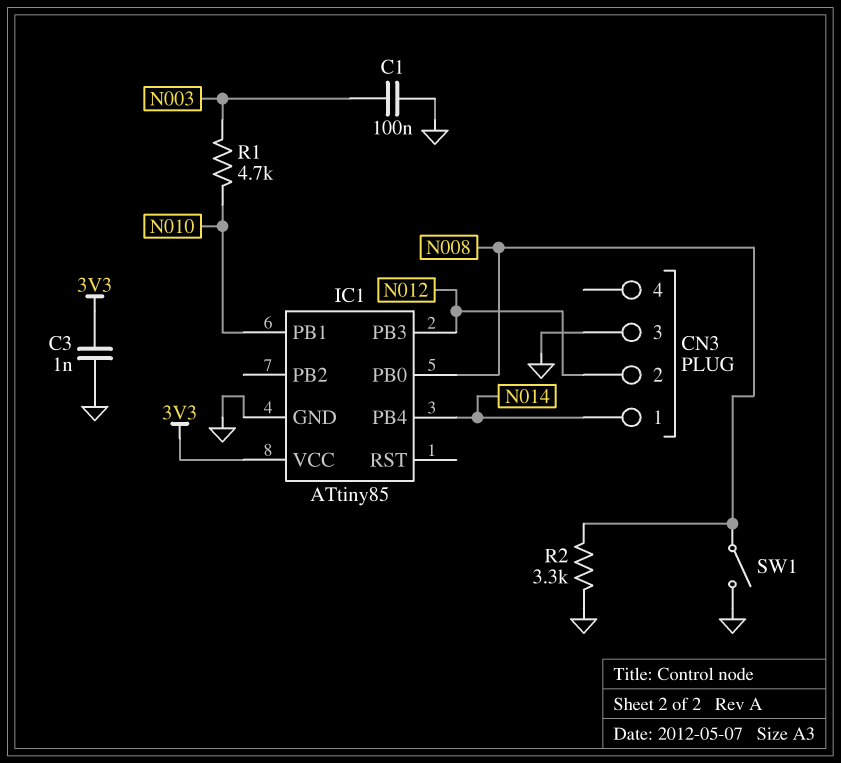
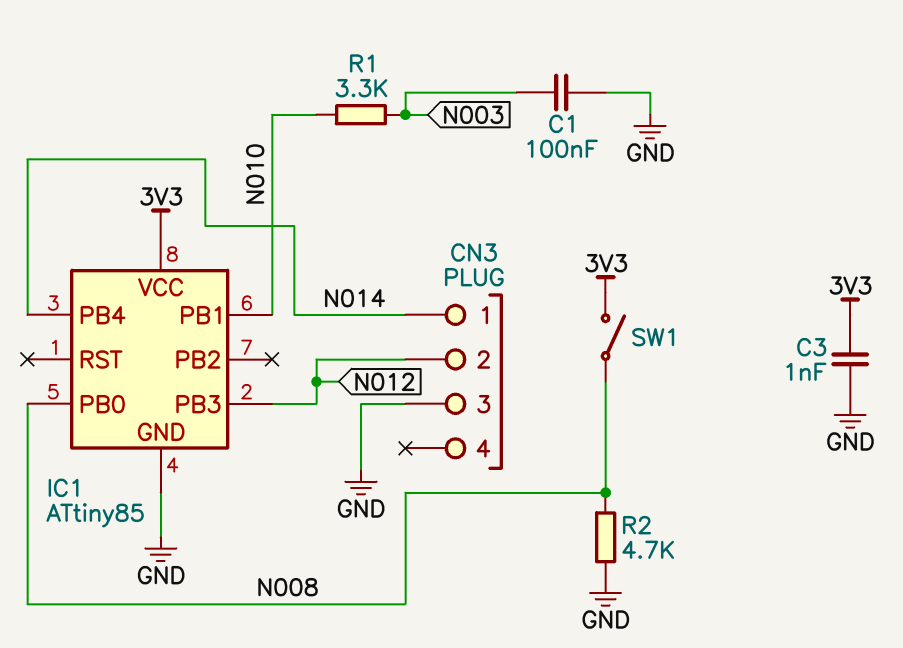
R1: 4.7k (N003, N010) -> 3.3k (N003, N010)
R2: 3.3k (GND, N008) -> 4.7k (GND, N008)
SW1: switch (GND, N008) -> switch (3V3, N008)

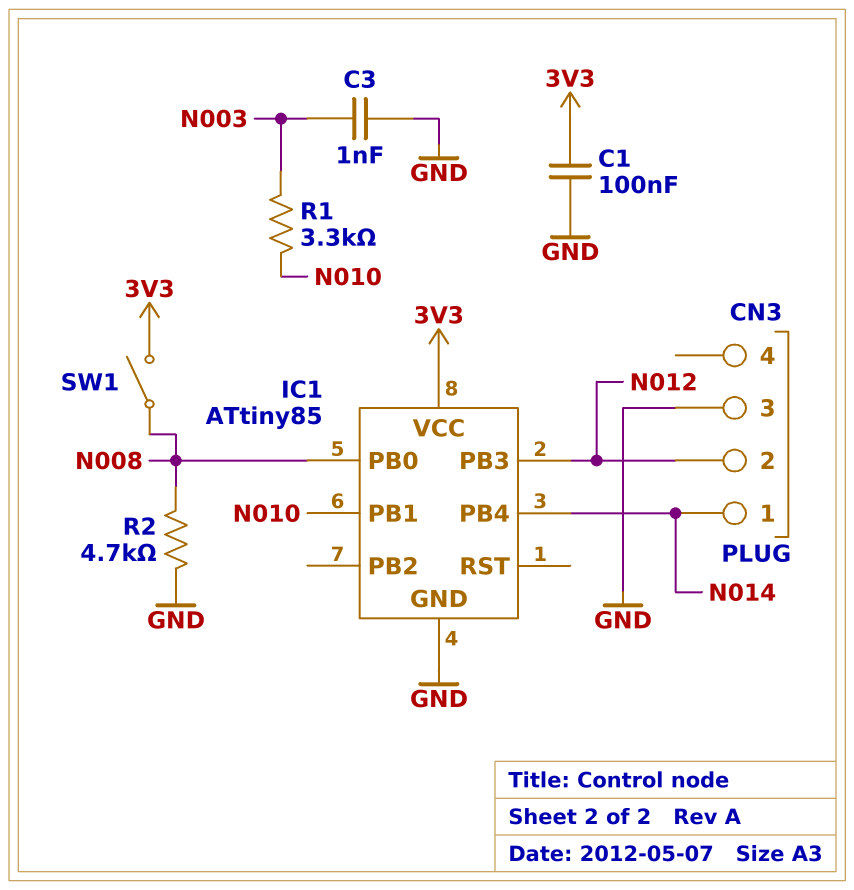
C1: 100nF (GND, N003) -> 100nF (3V3, GND)
C3: 1nF (3V3, GND) -> 1nF (GND, N003)

